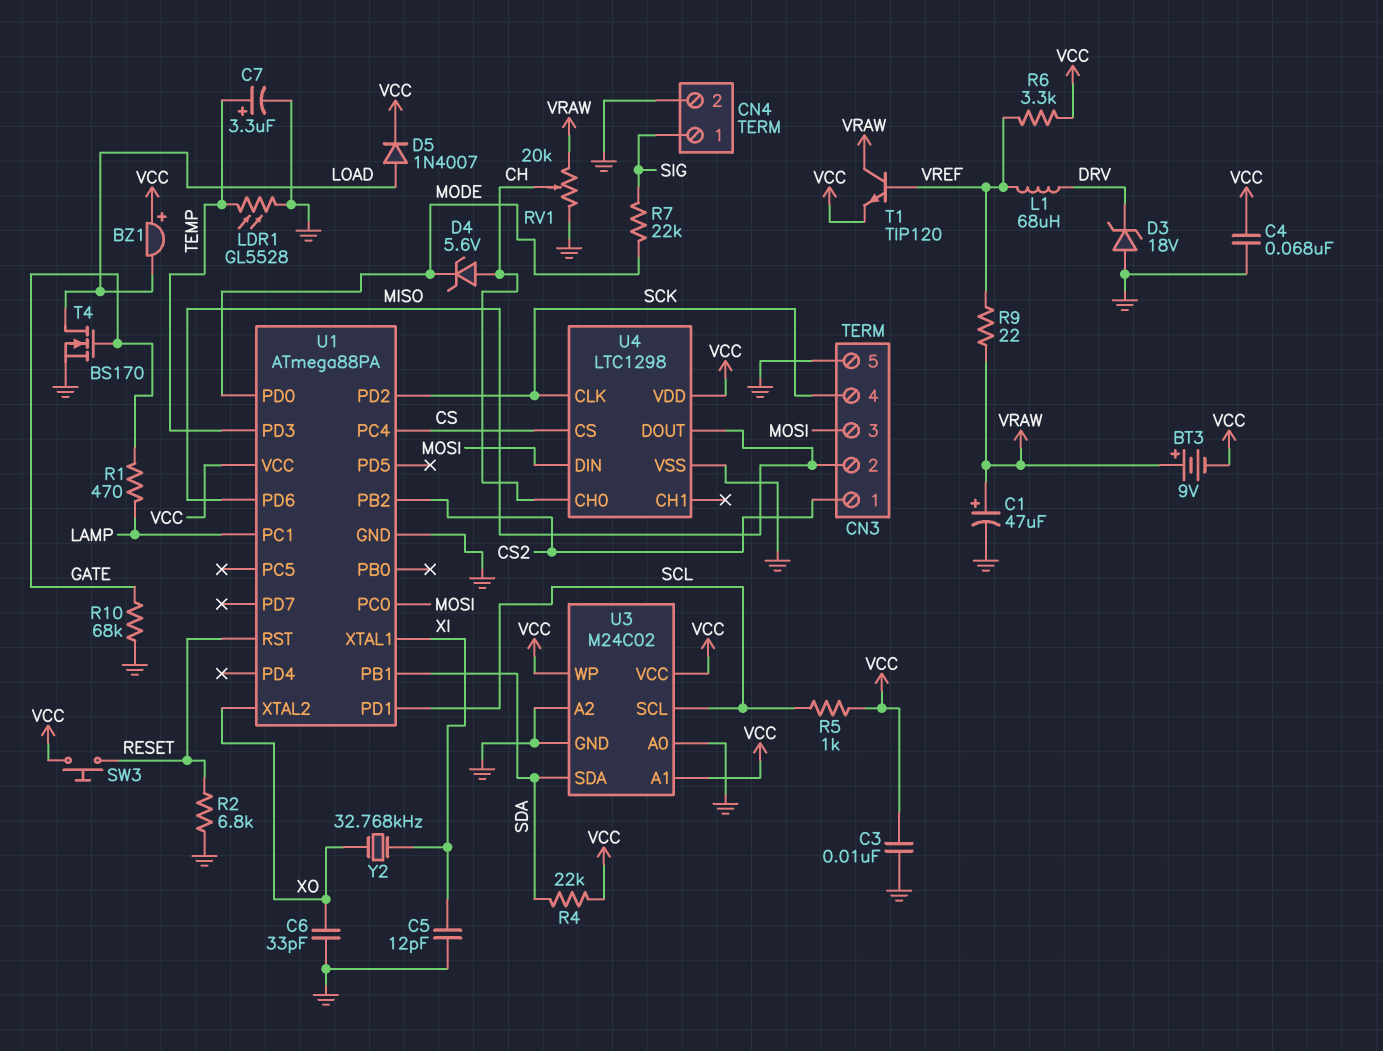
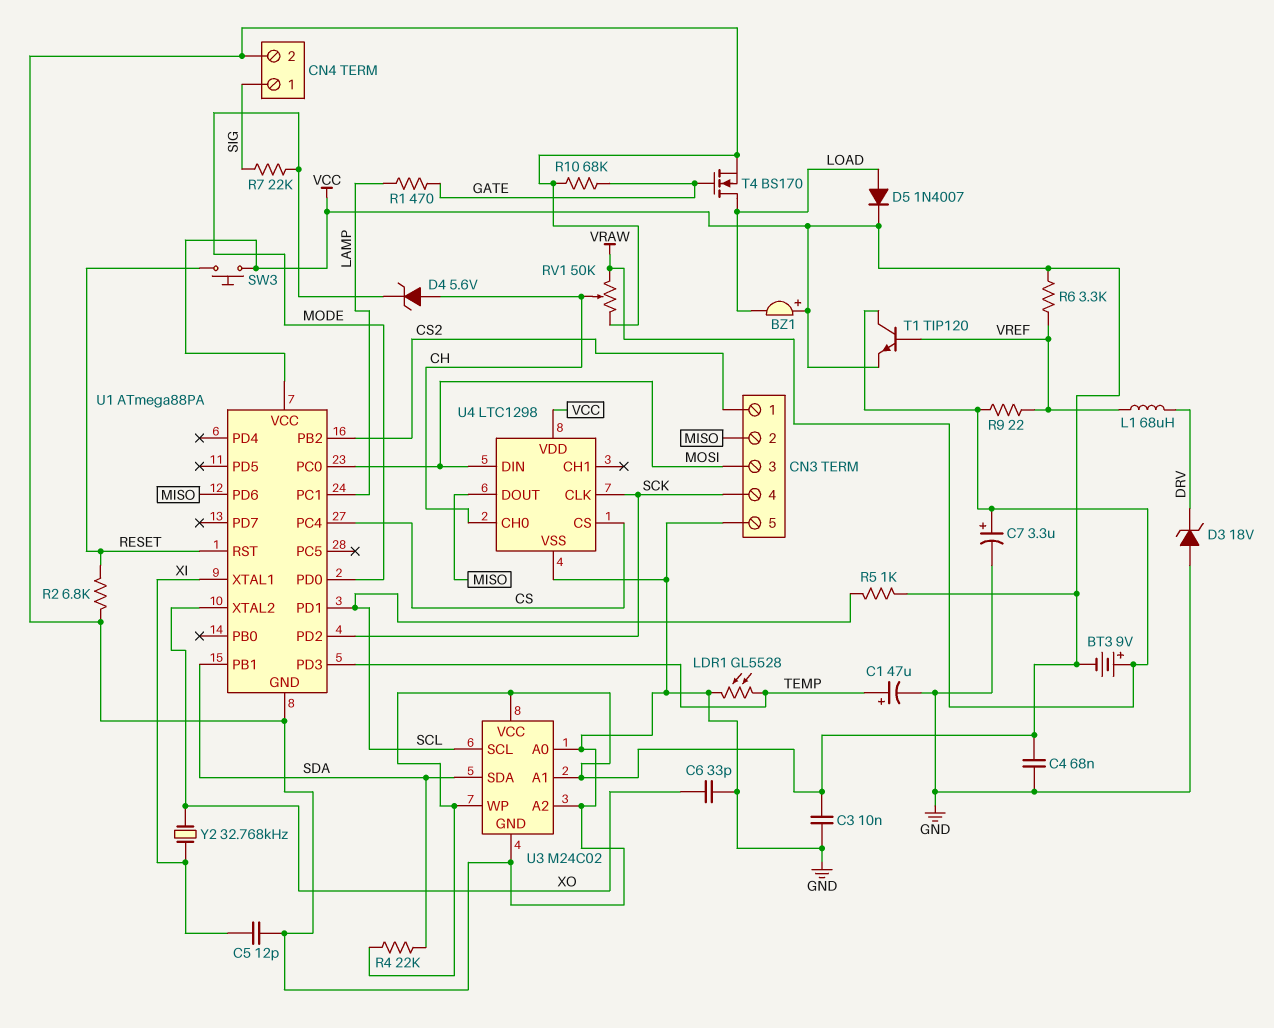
C1: 47uF (plus VRAW, minus GND) -> 47uF (plus TEMP, minus GND)
C7: 3.3uF (plus TEMP, minus GND) -> 3.3uF (plus VRAW, minus GND)
RV1: 20k (GND, VRAW, wiper CH) -> 50k (GND, VRAW, wiper CH)

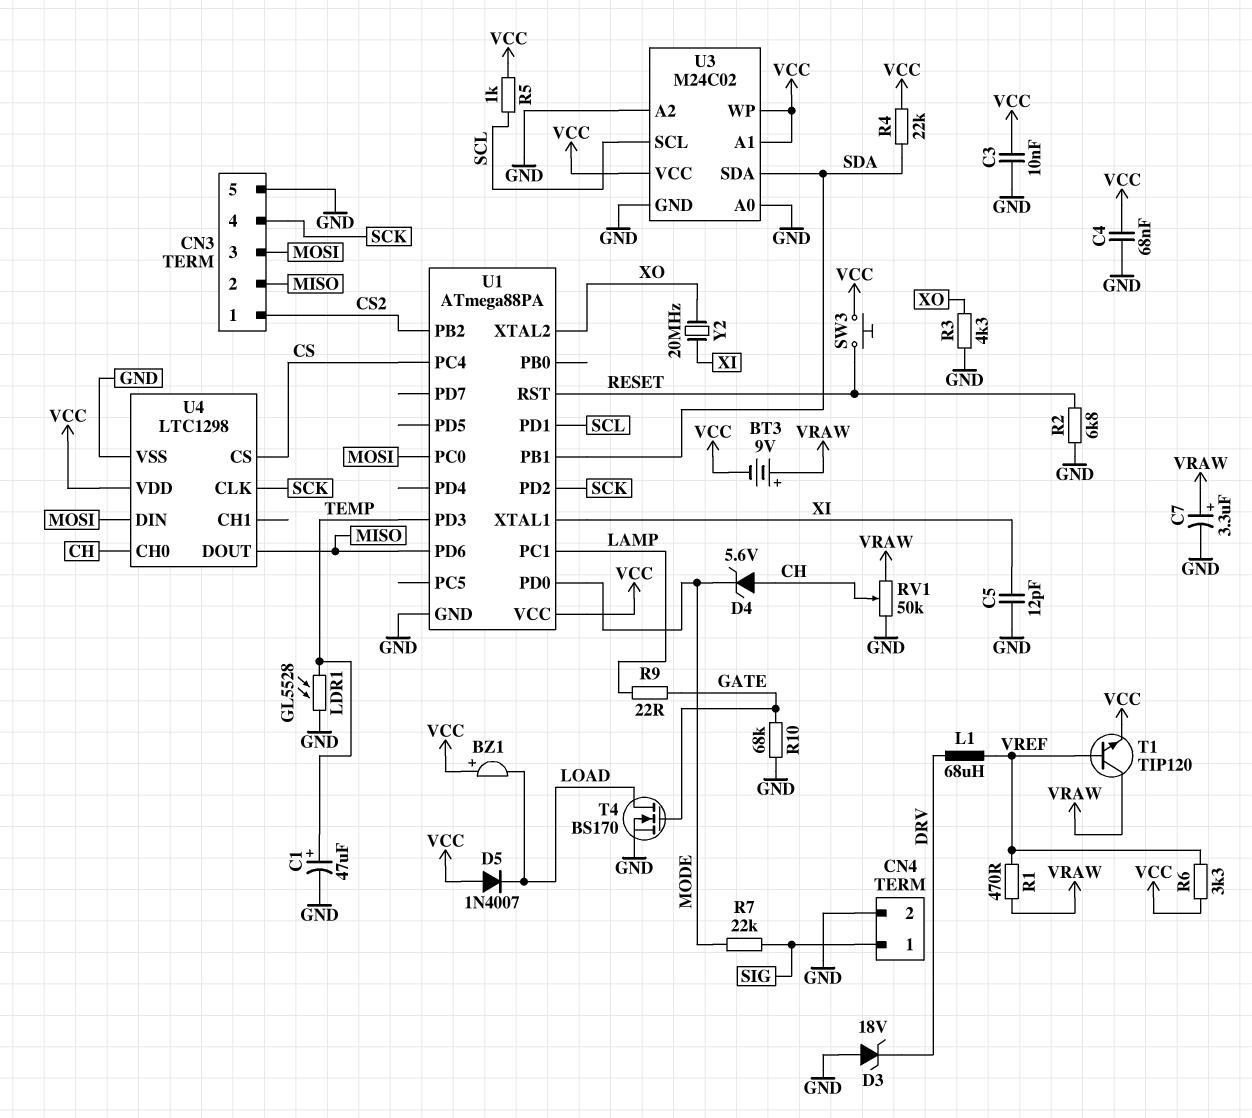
C6: 33pF (GND, XO) -> none
D5: diode 1N4007 (A LOAD, K VCC) -> diode 1N4007 (A VCC, K LOAD)
R1: 470 (GATE, LAMP) -> 470 (VRAW, VREF)
R3: none -> 4.3k (GND, XO)
R9: 22 (VRAW, VREF) -> 22 (GATE, LAMP)
Y2: 32.768kHz (XI, XO) -> 20MHz (XI, XO)

